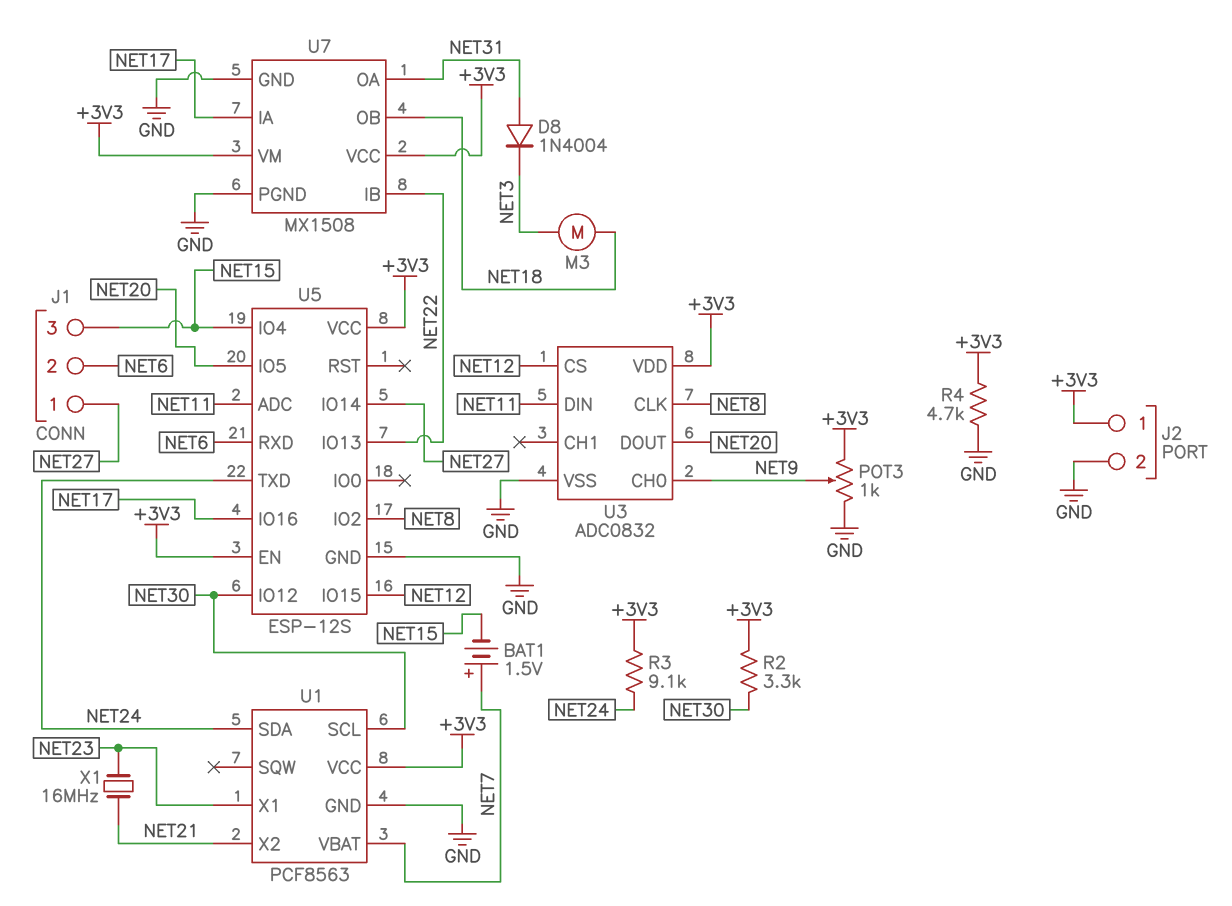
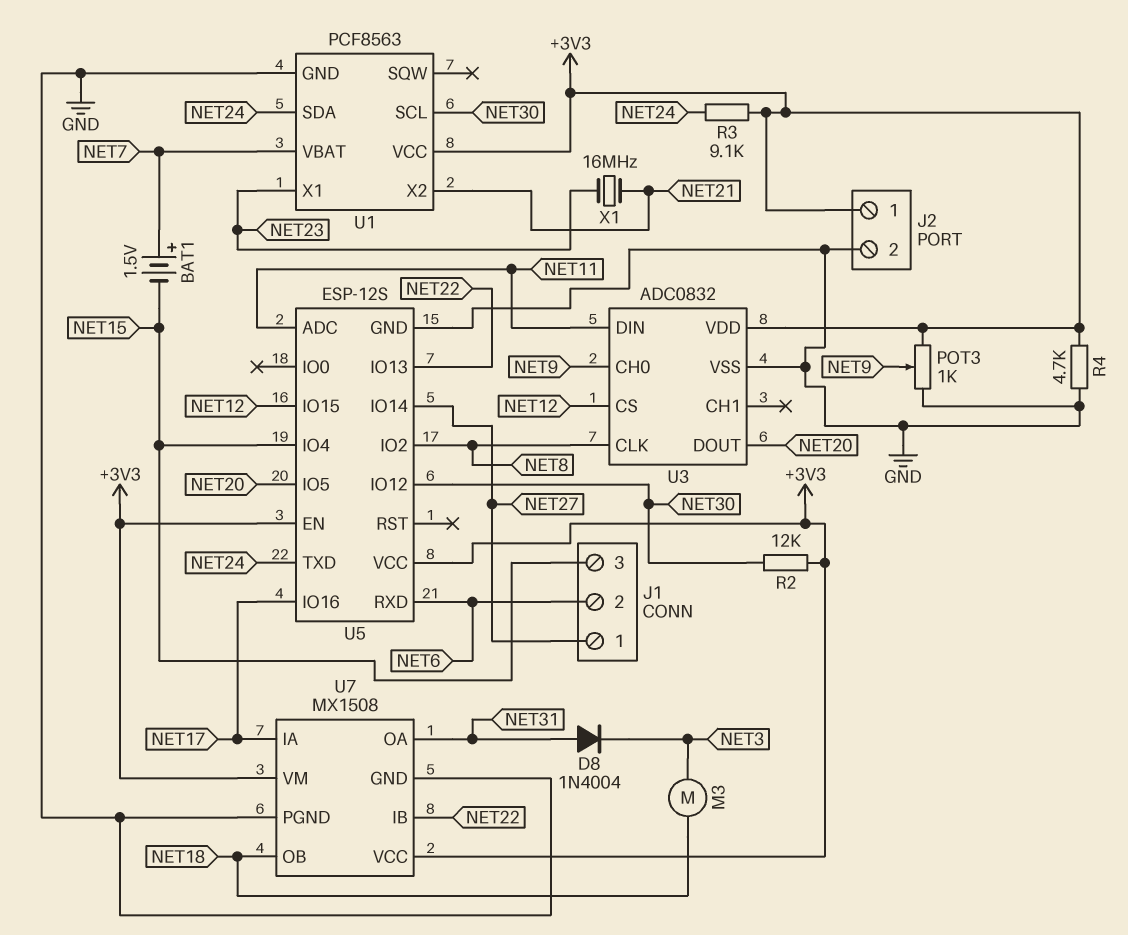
R2: 3.3k (+3V3, NET30) -> 12k (+3V3, NET30)

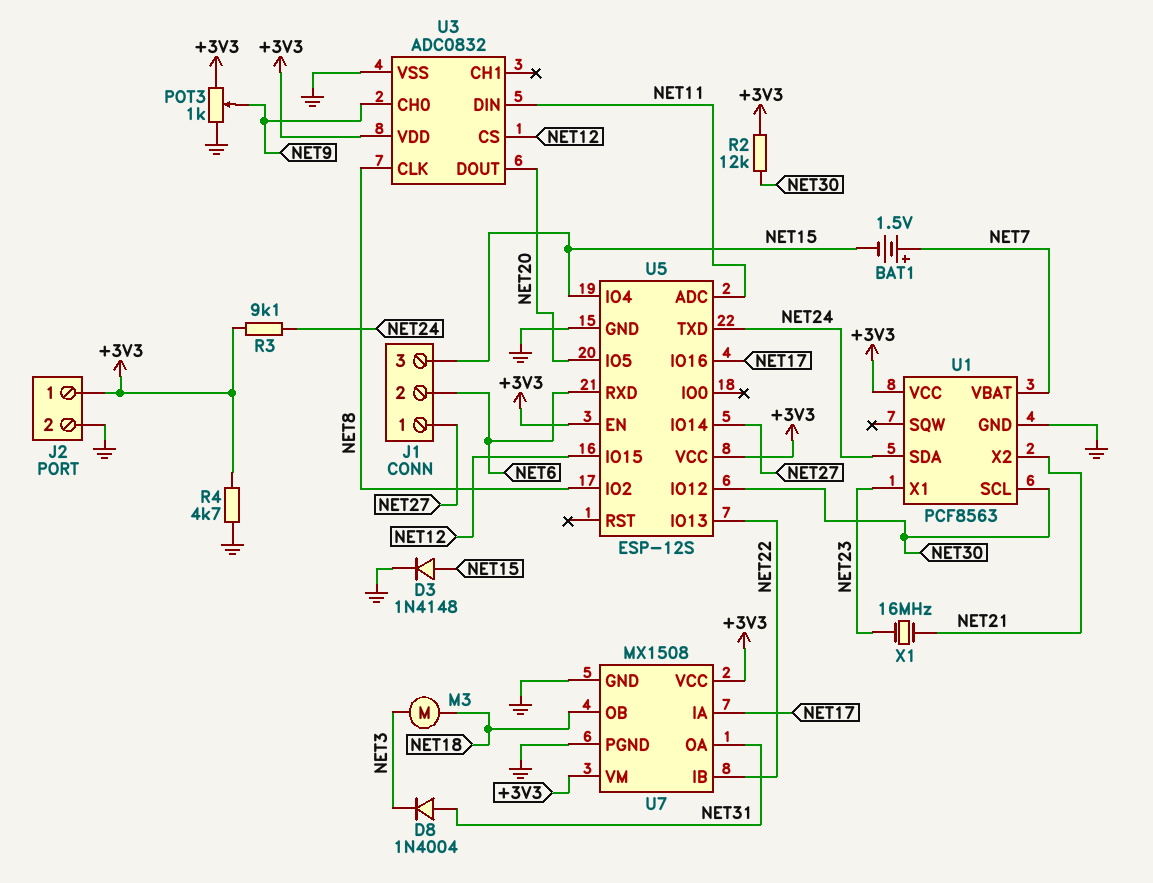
D3: none -> diode 1N4148 (A NET15, K GND)

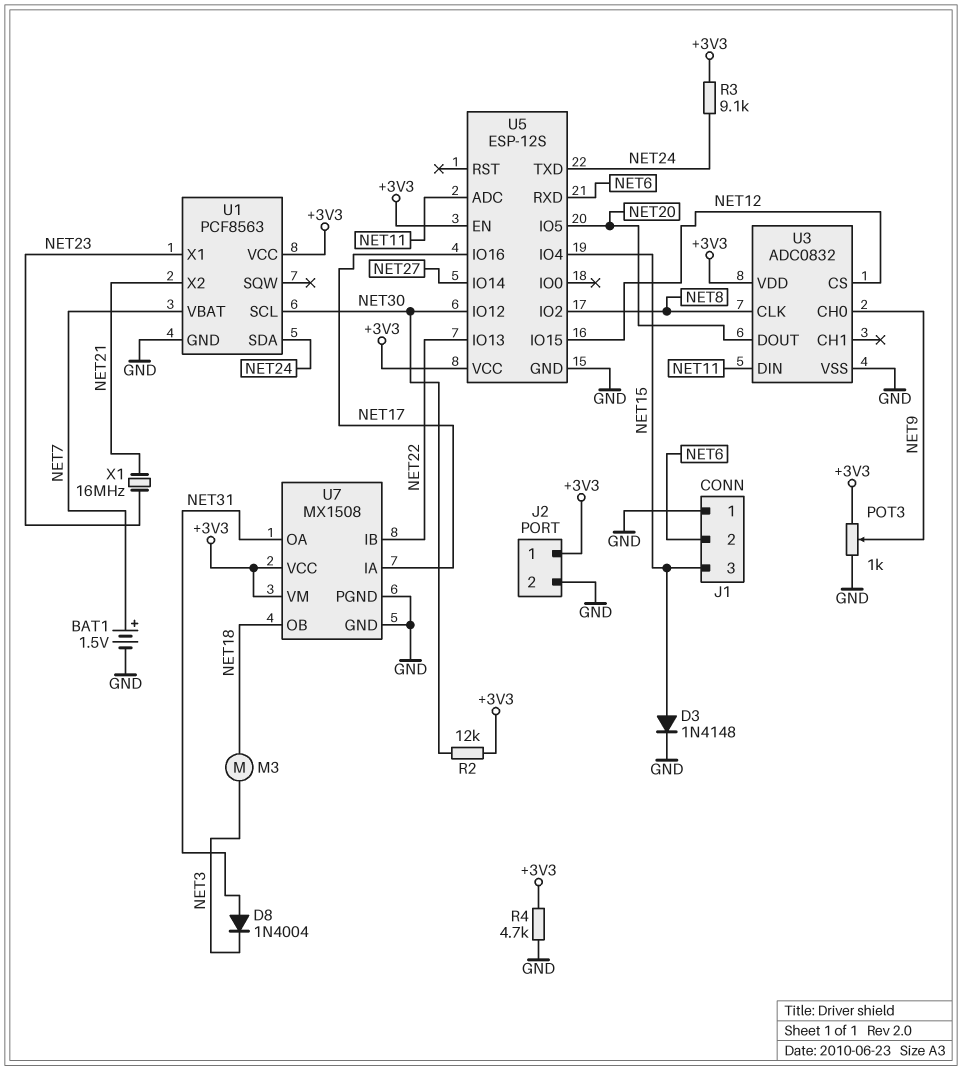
BAT1: 1.5V (plus NET7, minus NET15) -> 1.5V (plus NET7, minus GND)
J1 pin 1: NET27 -> GND

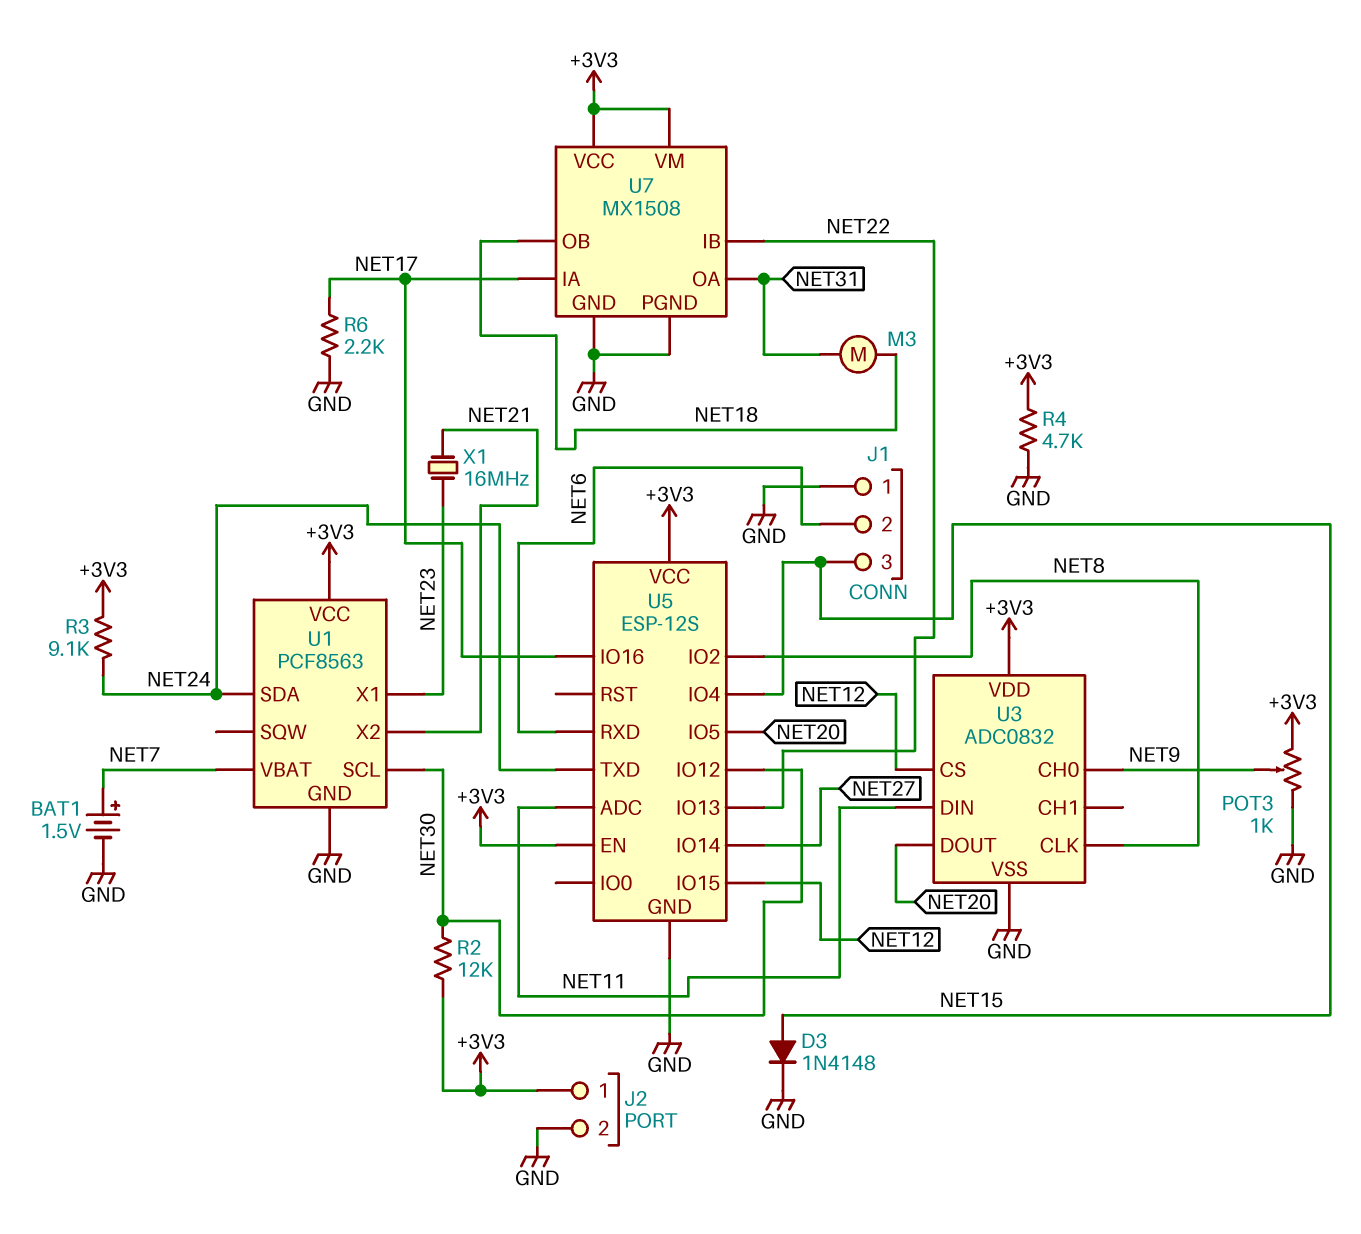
D8: diode 1N4004 (A NET31, K NET3) -> none
M3: motor (NET3, NET18) -> motor (NET18, NET31)
R6: none -> 2.2k (GND, NET17)

